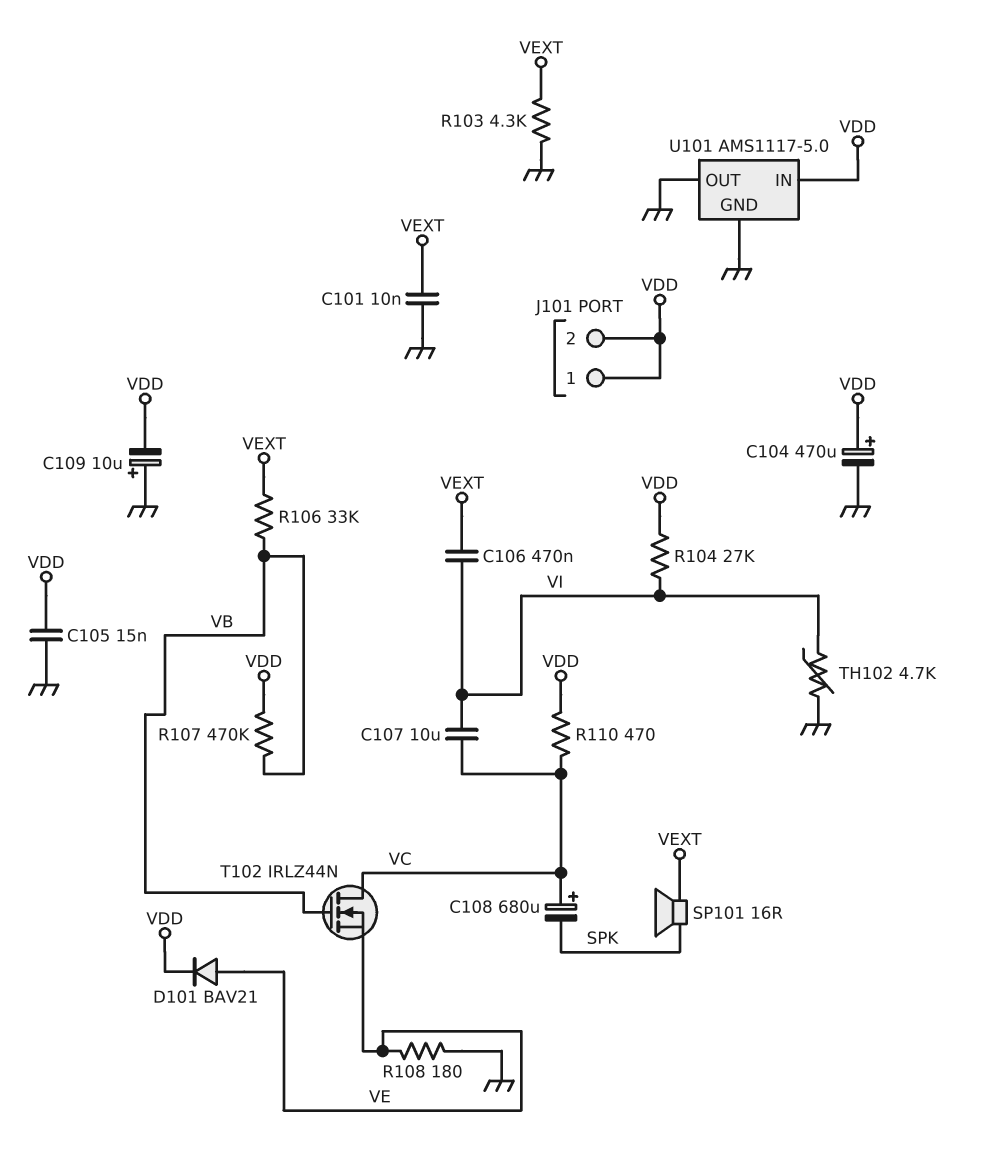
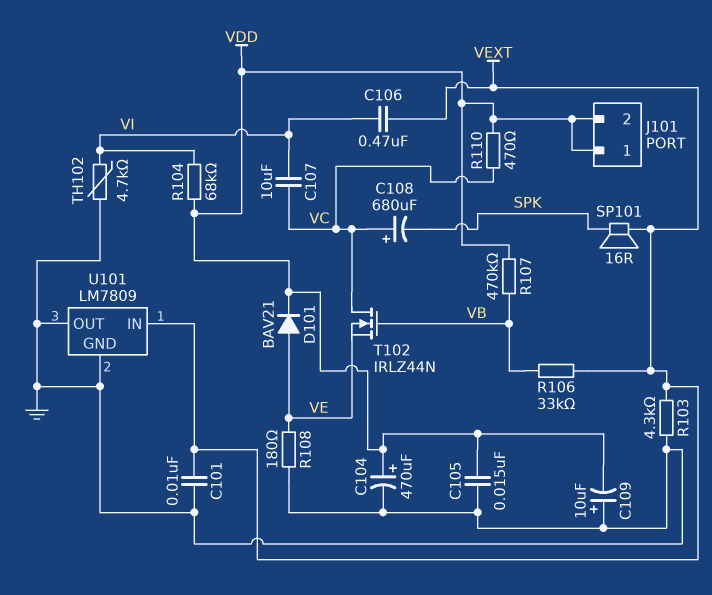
R104: 27k (VDD, VI) -> 68k (VDD, VI)
U101: AMS1117-5.0 -> LM7809
U101 pin IN: VDD -> VEXT

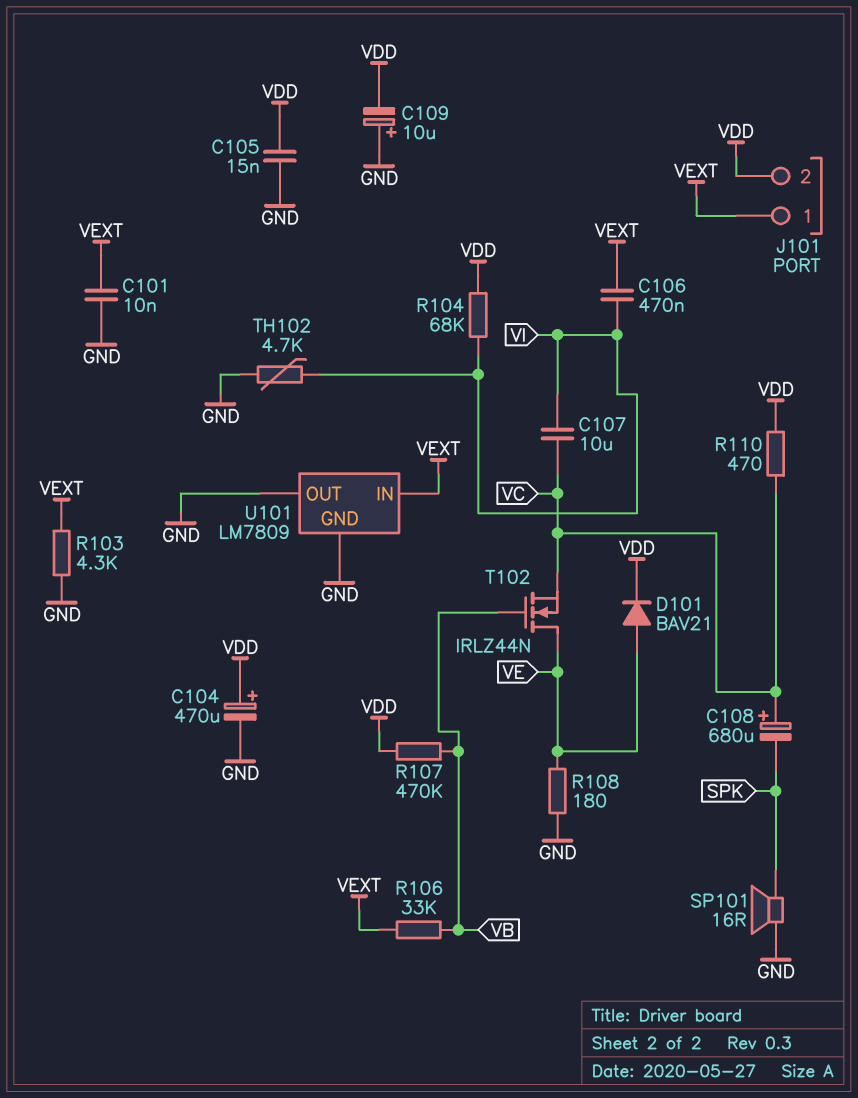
J101 pin 1: VDD -> VEXT
SP101: speaker 16R (SPK, VEXT) -> speaker 16R (GND, SPK)
T102: NMOS IRLZ44N (G VB, D VC, S VE) -> NMOS IRLZ44N (G VB, D VE, S VC)

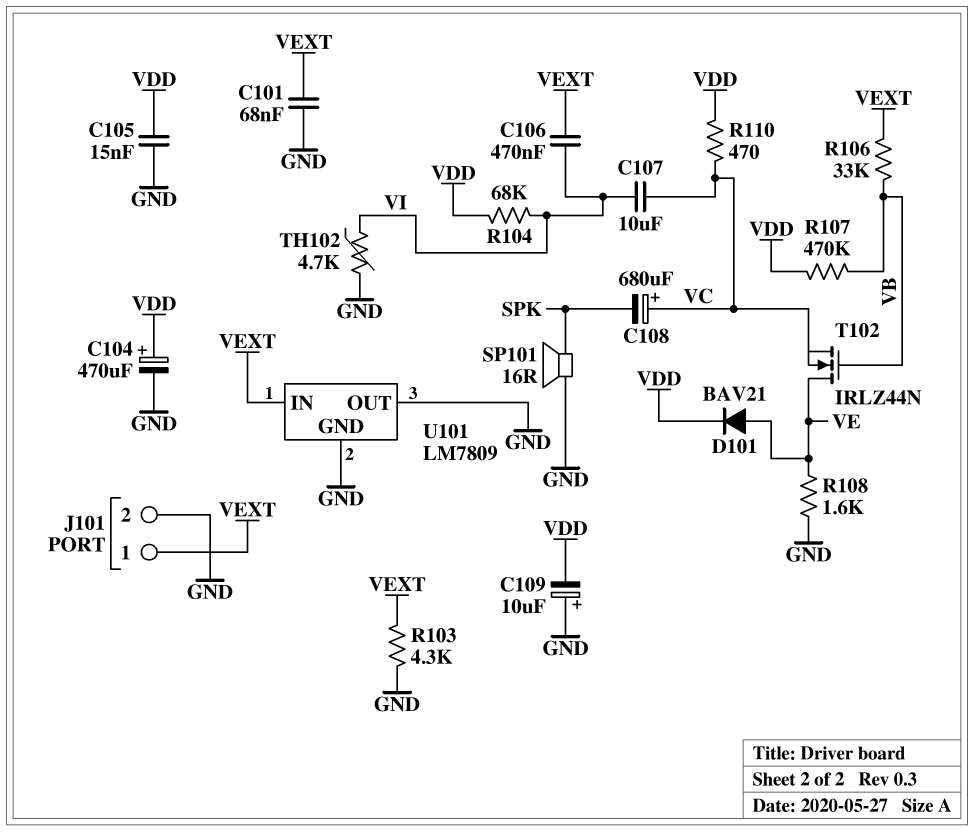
C101: 10nF (GND, VEXT) -> 68nF (GND, VEXT)
J101 pin 2: VDD -> GND
R108: 180 (GND, VE) -> 1.6k (GND, VE)

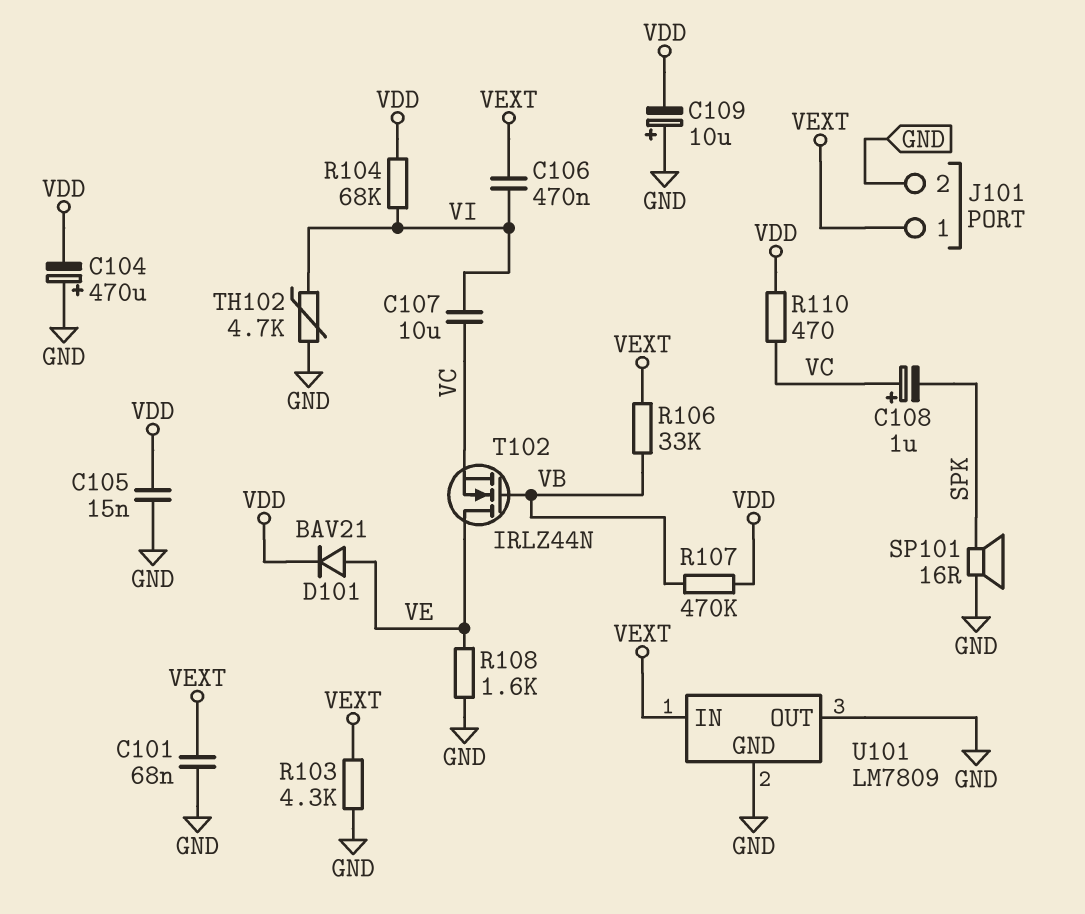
C104: 470uF (plus VDD, minus GND) -> 470uF (plus GND, minus VDD)
C108: 680uF (plus VC, minus SPK) -> 1uF (plus VC, minus SPK)

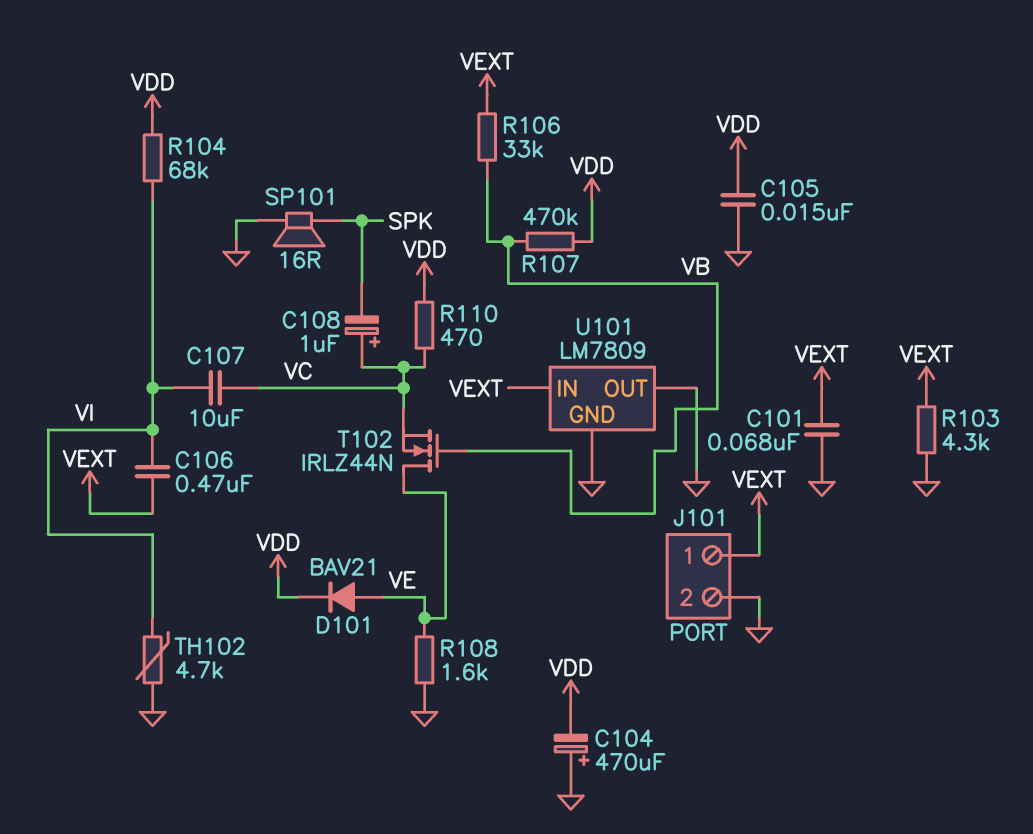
C109: 10uF (plus GND, minus VDD) -> none

